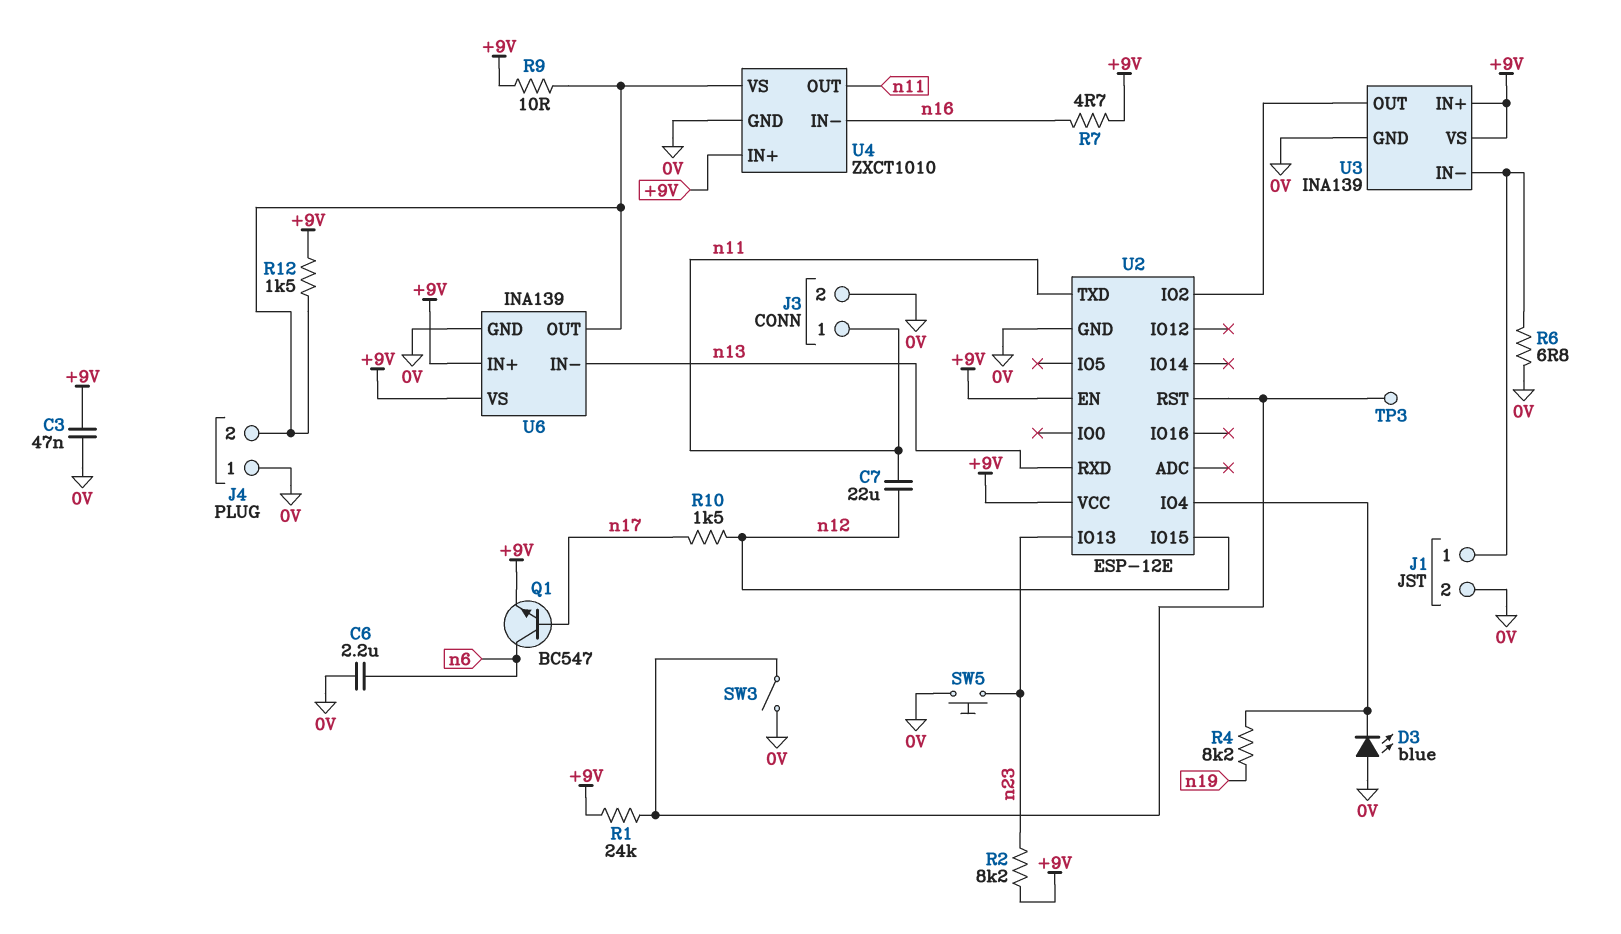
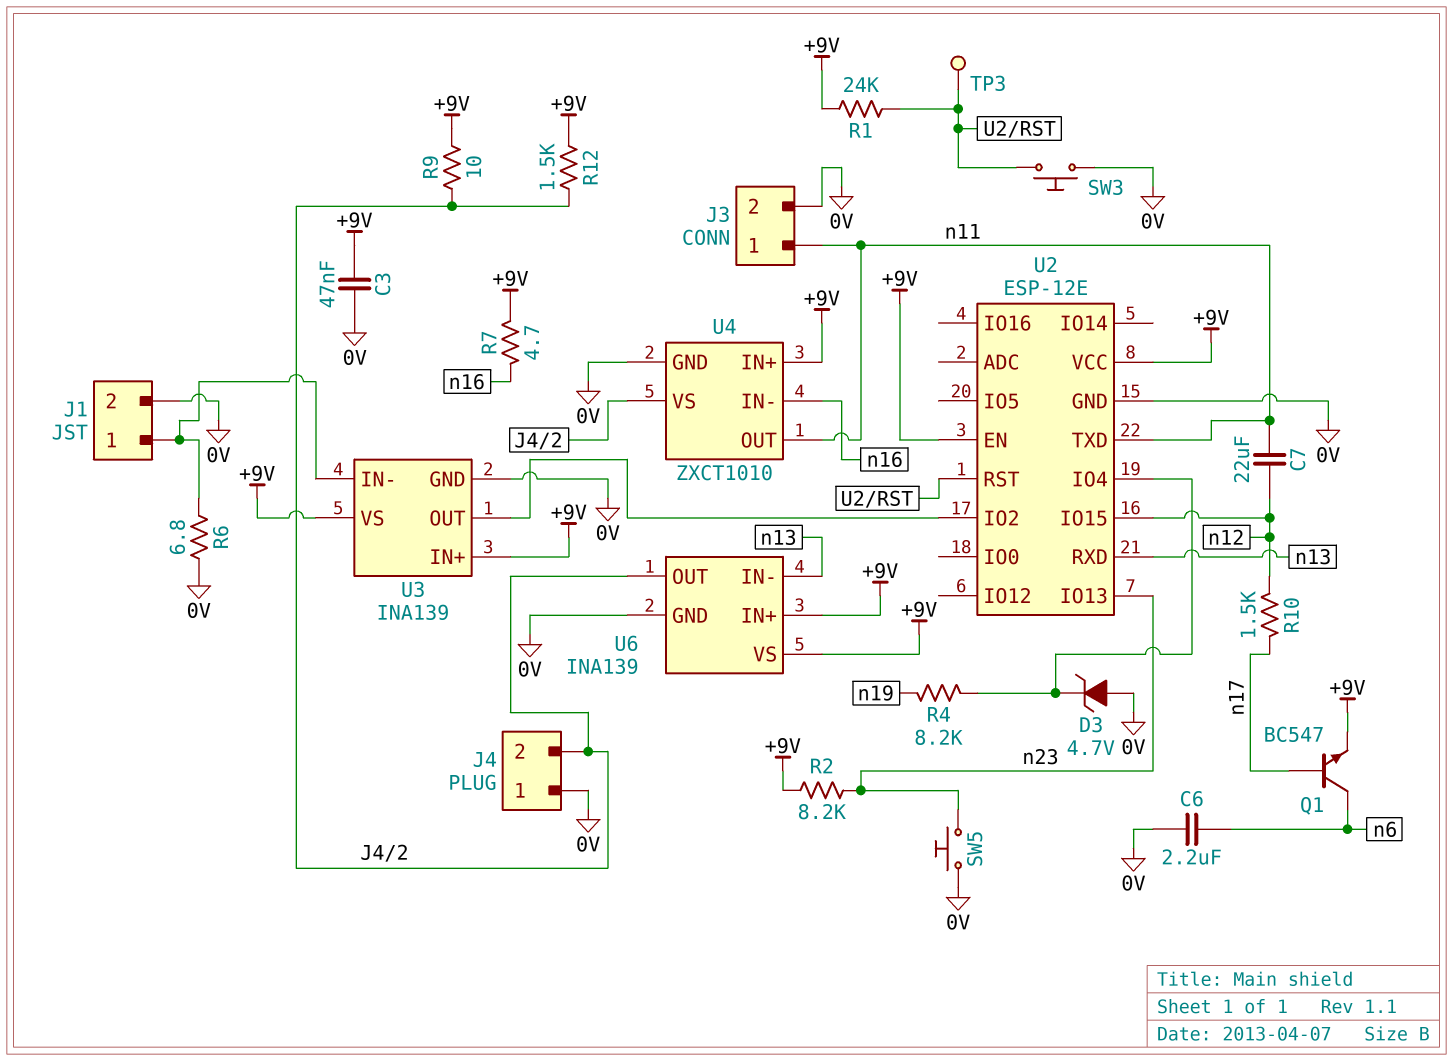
D3: LED blue (A 0V, K U2/IO4) -> zener 4.7V (A 0V, K U2/IO4)
SW3: switch (0V, U2/RST) -> button (0V, U2/RST)

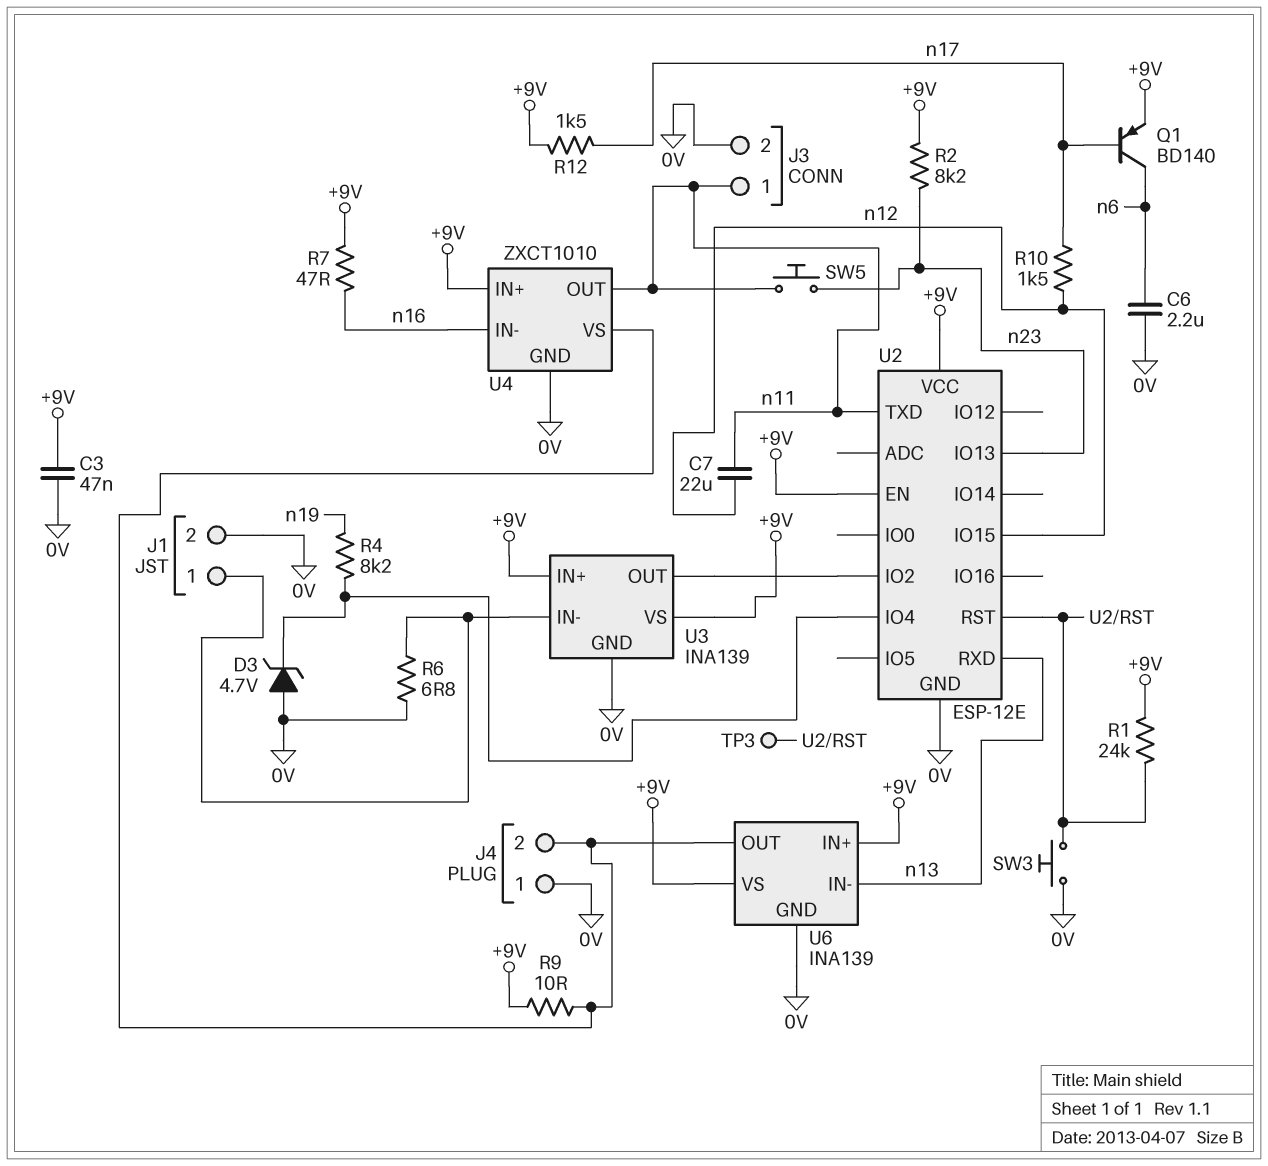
Q1: NPN BC547 (B n17, C n6, E +9V) -> PNP BD140 (B n17, C n6, E +9V)
R7: 4.7 (+9V, n16) -> 47 (+9V, n16)
R12: 1.5k (+9V, J4/2) -> 1.5k (+9V, n17)
SW5: button (0V, n23) -> button (n11, n23)

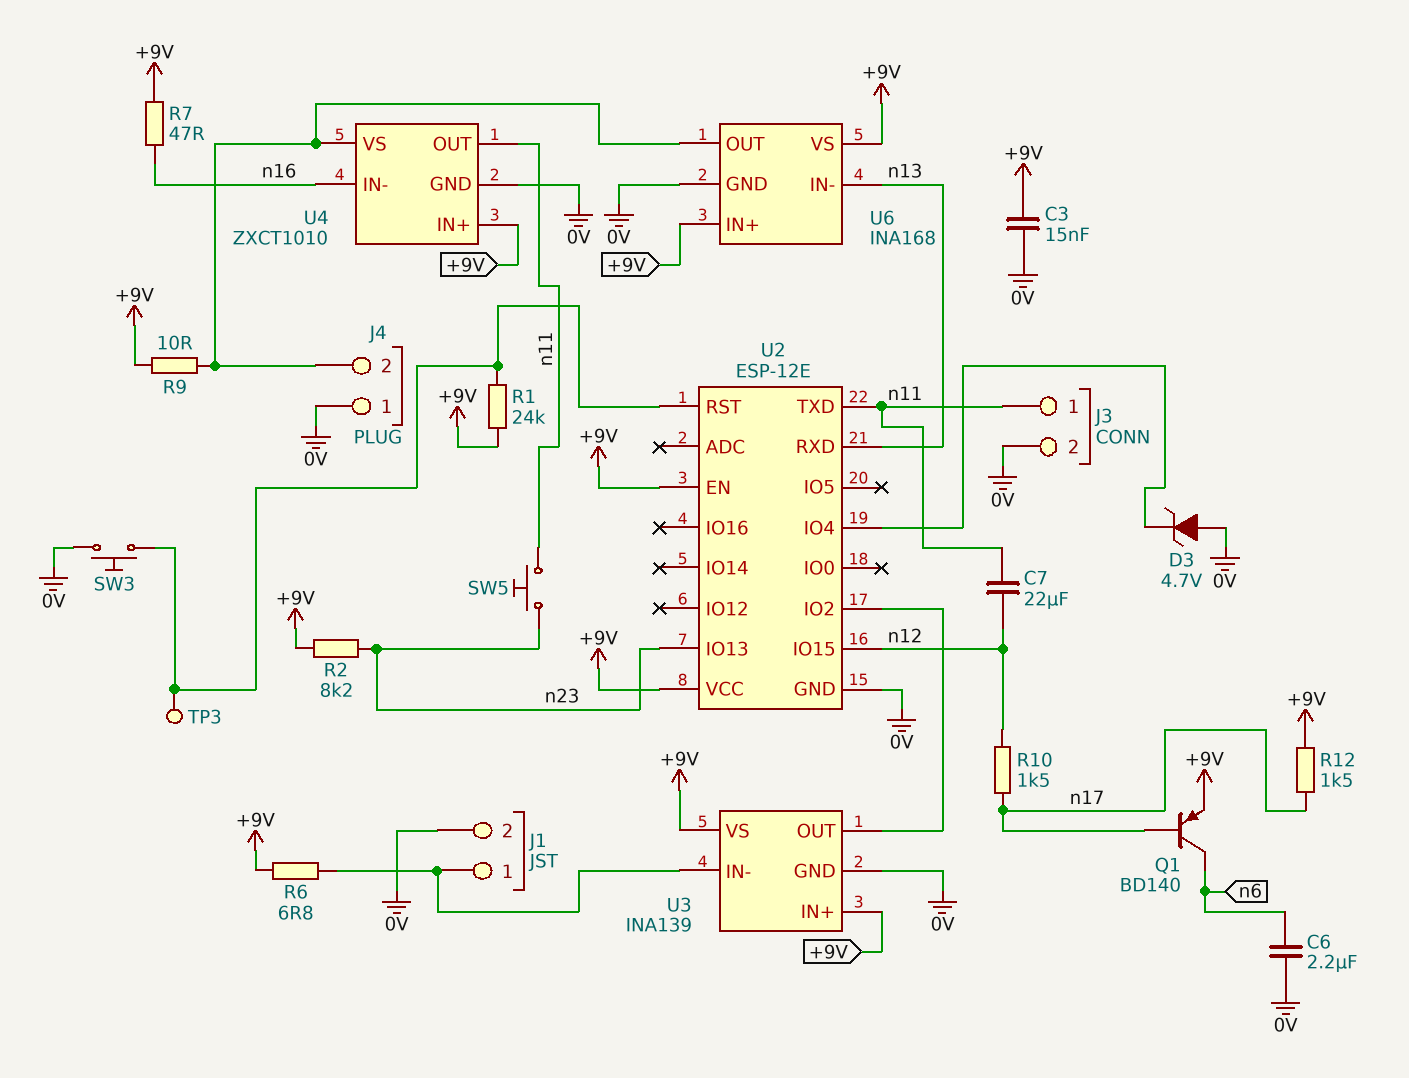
C3: 47nF (+9V, 0V) -> 15nF (+9V, 0V)
R4: 8.2k (U2/IO4, n19) -> none
R6: 6.8 (0V, J1/1) -> 6.8 (+9V, J1/1)
U6: INA139 -> INA168

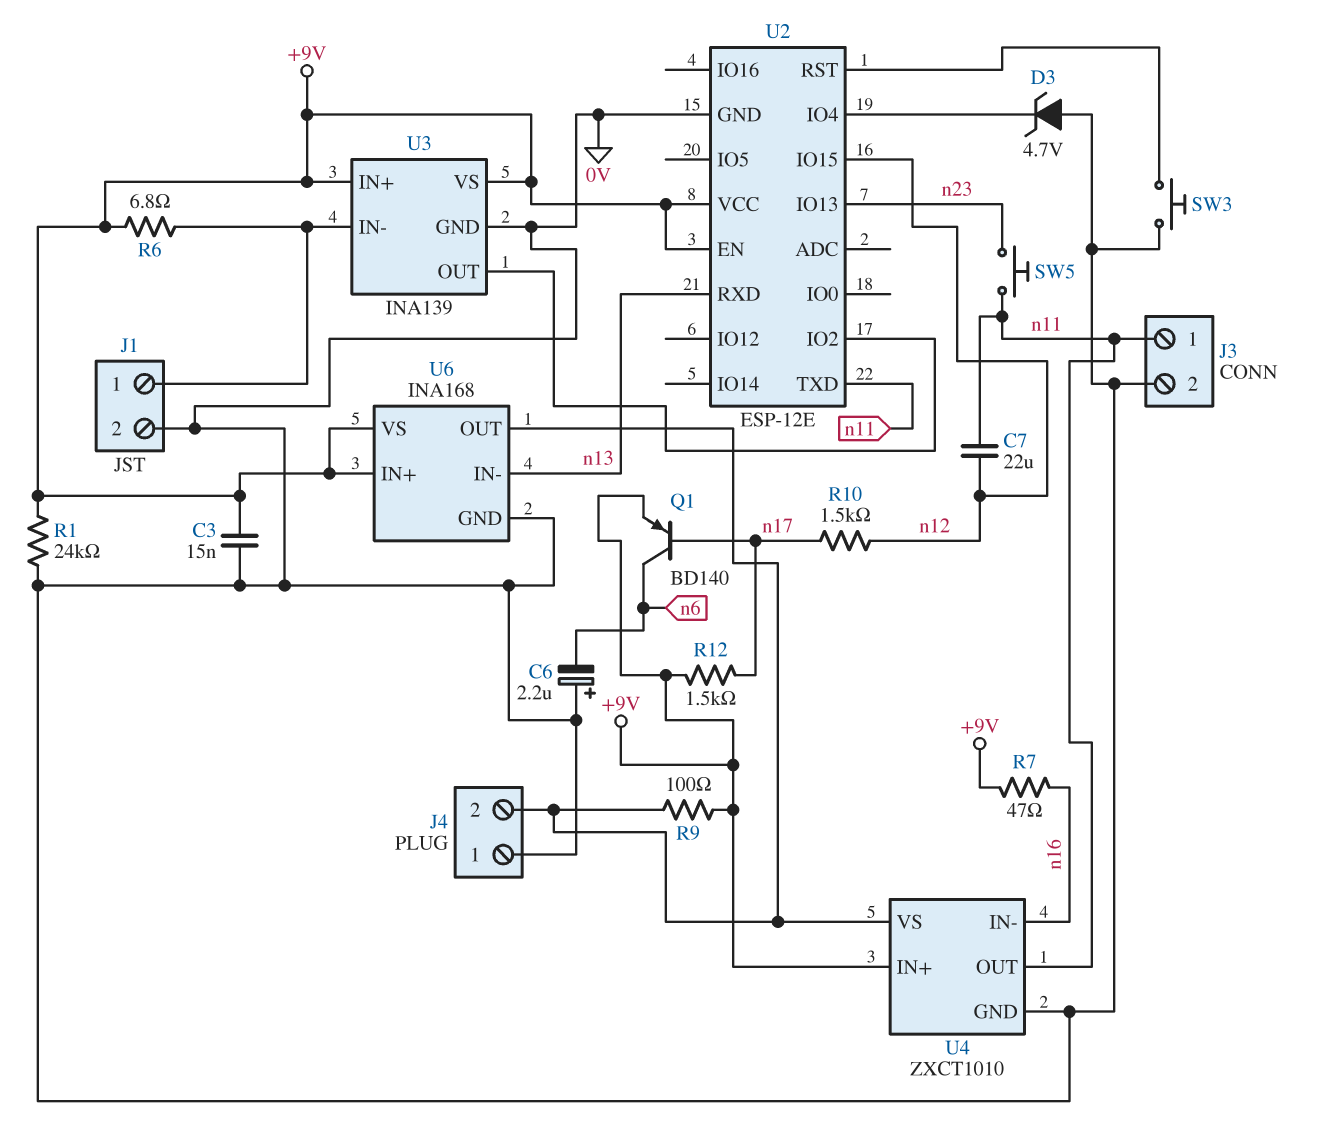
C6: 2.2uF (0V, n6) -> 2.2uF (plus 0V, minus n6)
R1: 24k (+9V, U2/RST) -> 24k (+9V, 0V)
R2: 8.2k (+9V, n23) -> none
R9: 10 (+9V, J4/2) -> 100 (+9V, J4/2)
TP3: test point (U2/RST) -> none

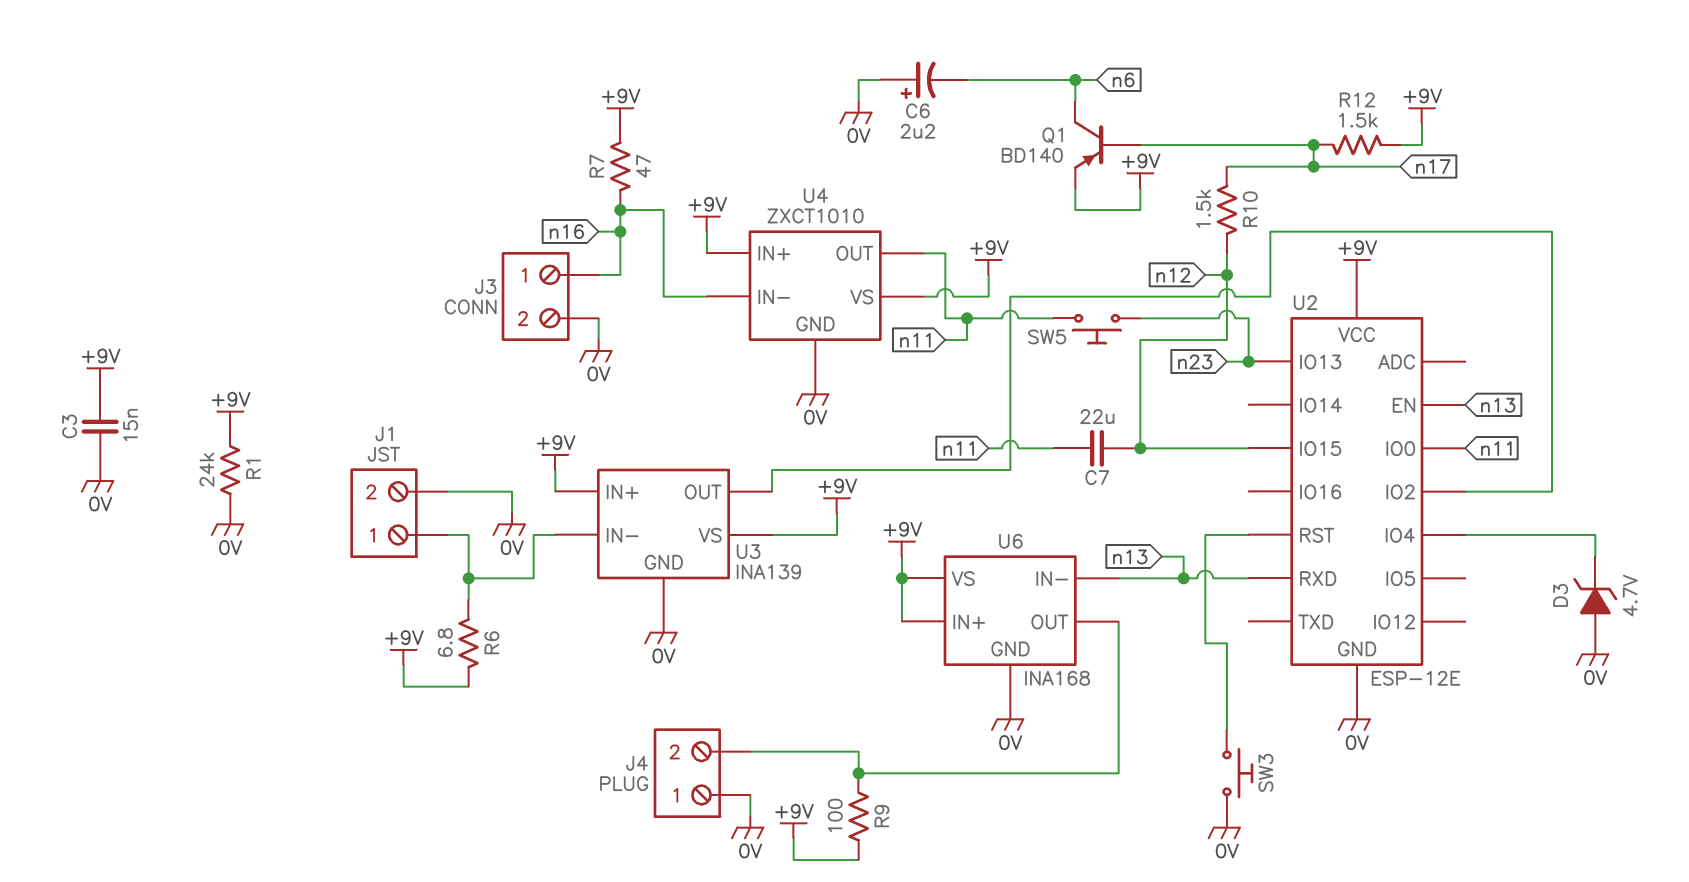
J3 pin 1: n11 -> n16
U2 pin EN: +9V -> n13
U2 pin IO0: none -> n11
U2 pin TXD: n11 -> none
U4 pin VS: J4/2 -> +9V

